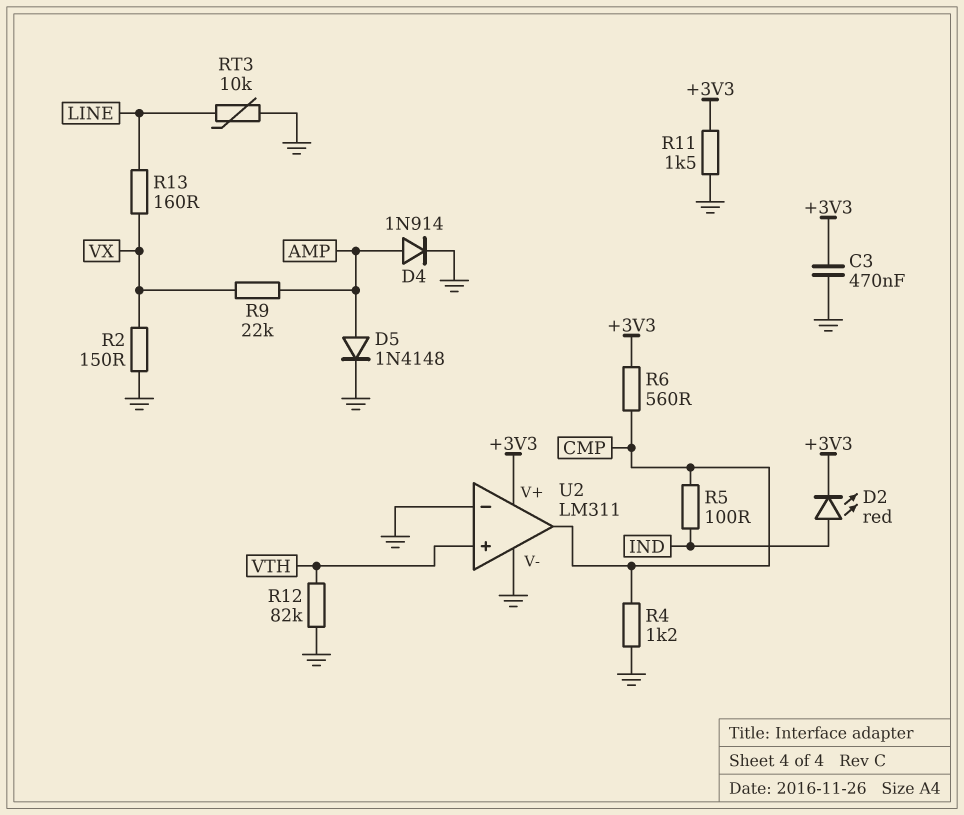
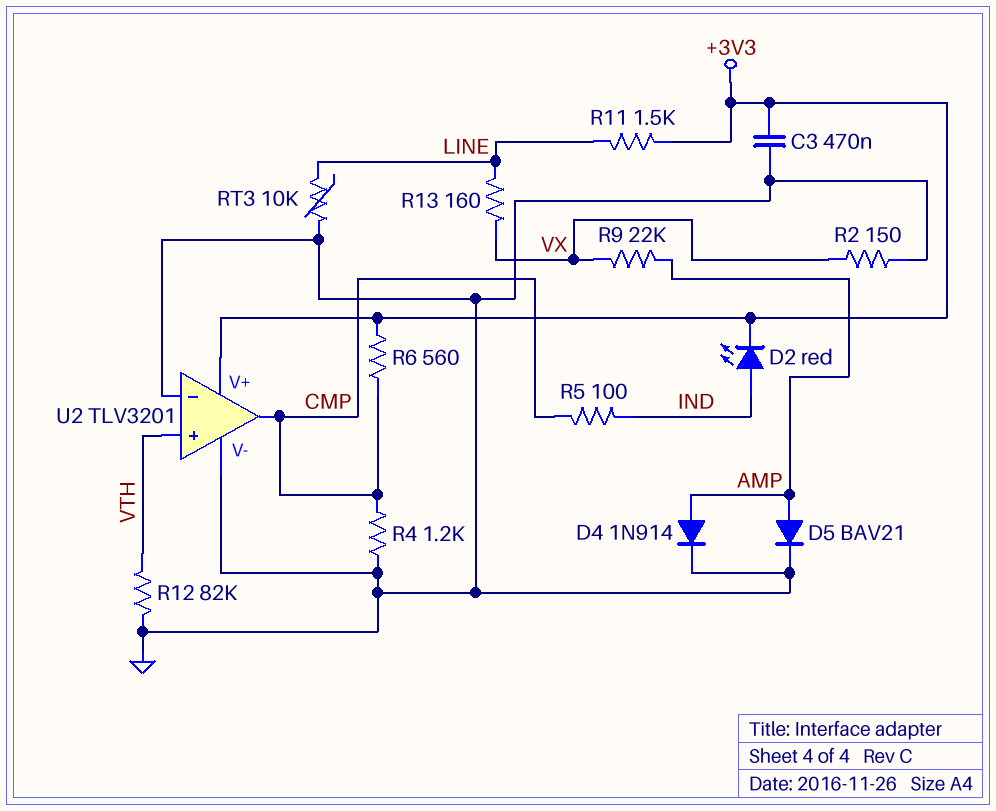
D5: diode 1N4148 (A AMP, K GND) -> diode BAV21 (A AMP, K GND)
R11: 1.5k (+3V3, GND) -> 1.5k (+3V3, LINE)
U2: LM311 -> TLV3201

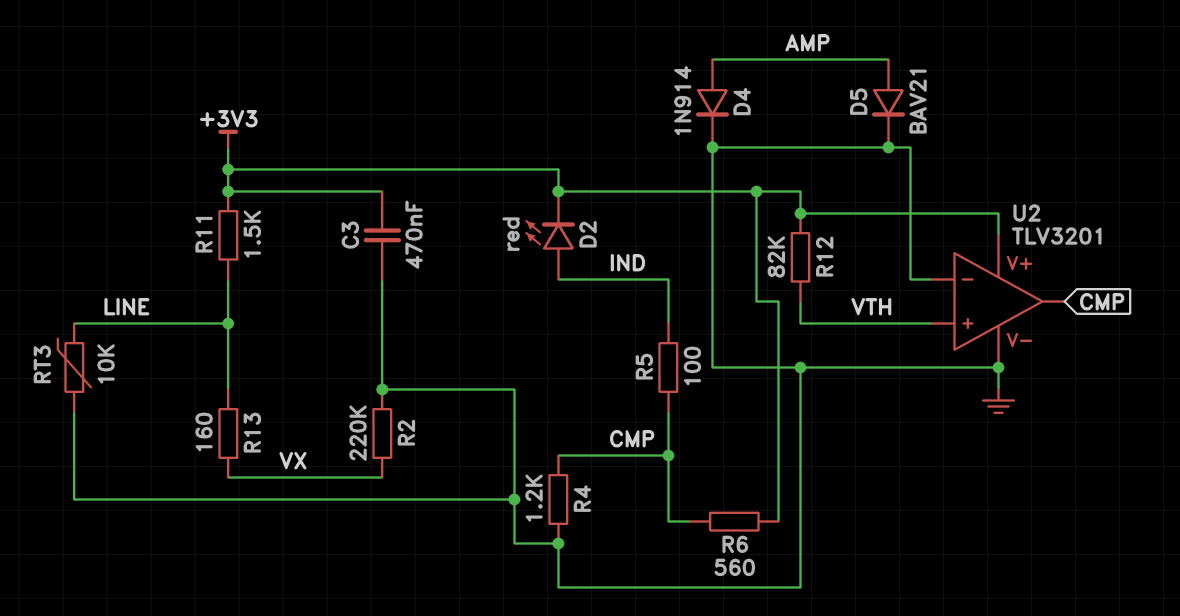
R2: 150 (GND, VX) -> 220k (GND, VX)
R9: 22k (AMP, VX) -> none
R12: 82k (GND, VTH) -> 82k (+3V3, VTH)

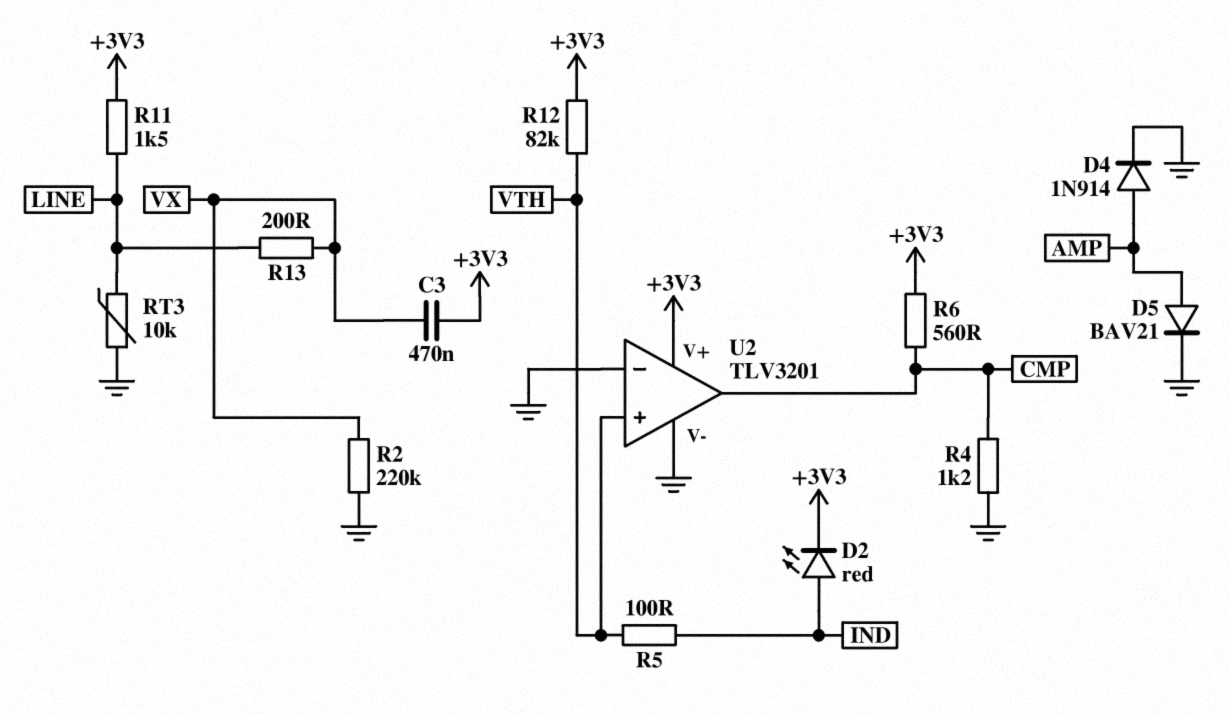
C3: 470nF (+3V3, GND) -> 470nF (+3V3, VX)
R5: 100 (CMP, IND) -> 100 (IND, VTH)
R13: 160 (LINE, VX) -> 200 (LINE, VX)

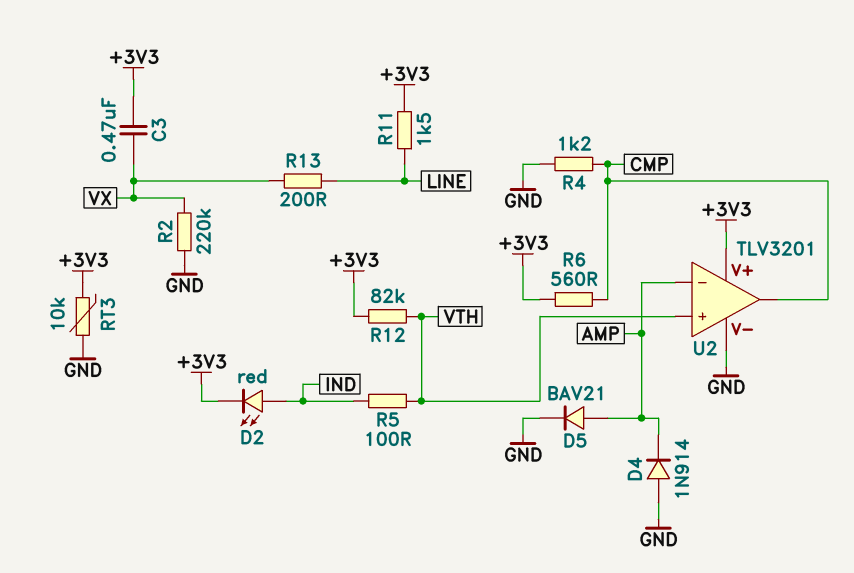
D4: diode 1N914 (A AMP, K GND) -> diode 1N914 (A GND, K AMP)
RT3: 10k (GND, LINE) -> 10k (+3V3, GND)
U2 pin in-: GND -> AMP

